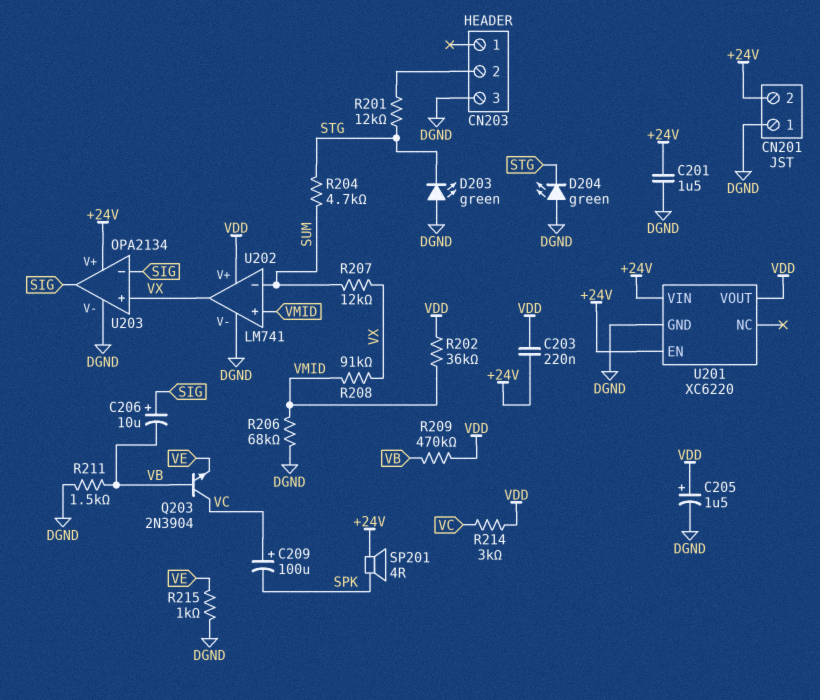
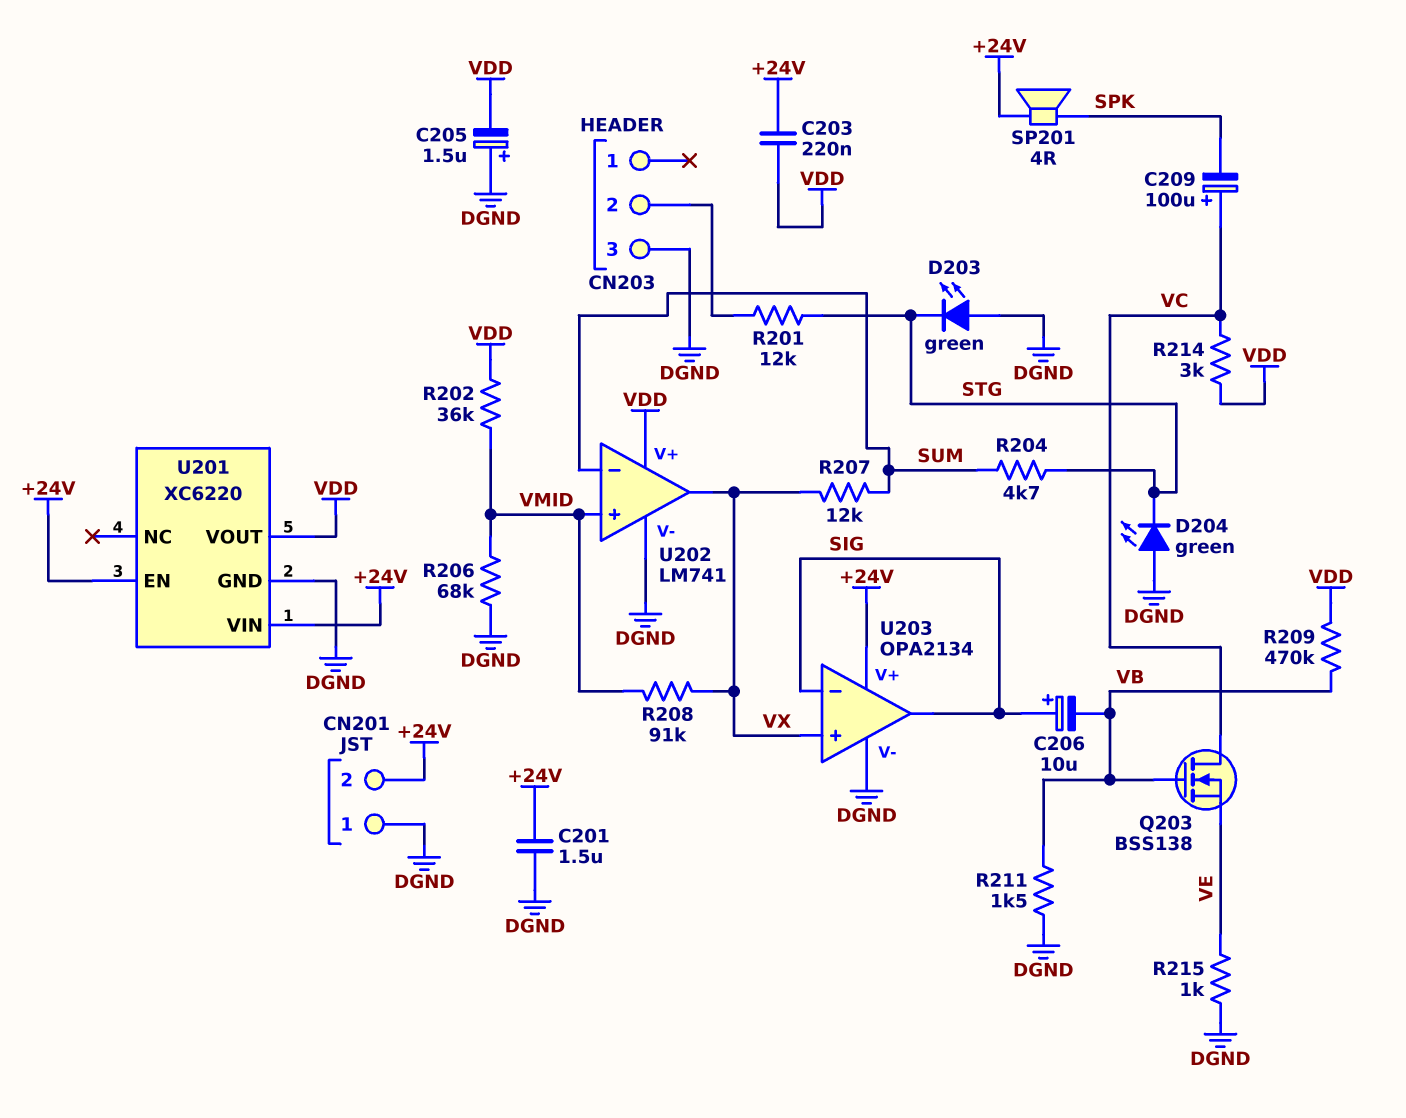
C205: 1.5uF (plus VDD, minus DGND) -> 1.5uF (plus DGND, minus VDD)
Q203: NPN 2N3904 (B VB, C VC, E VE) -> NMOS BSS138 (G VB, D VC, S VE)

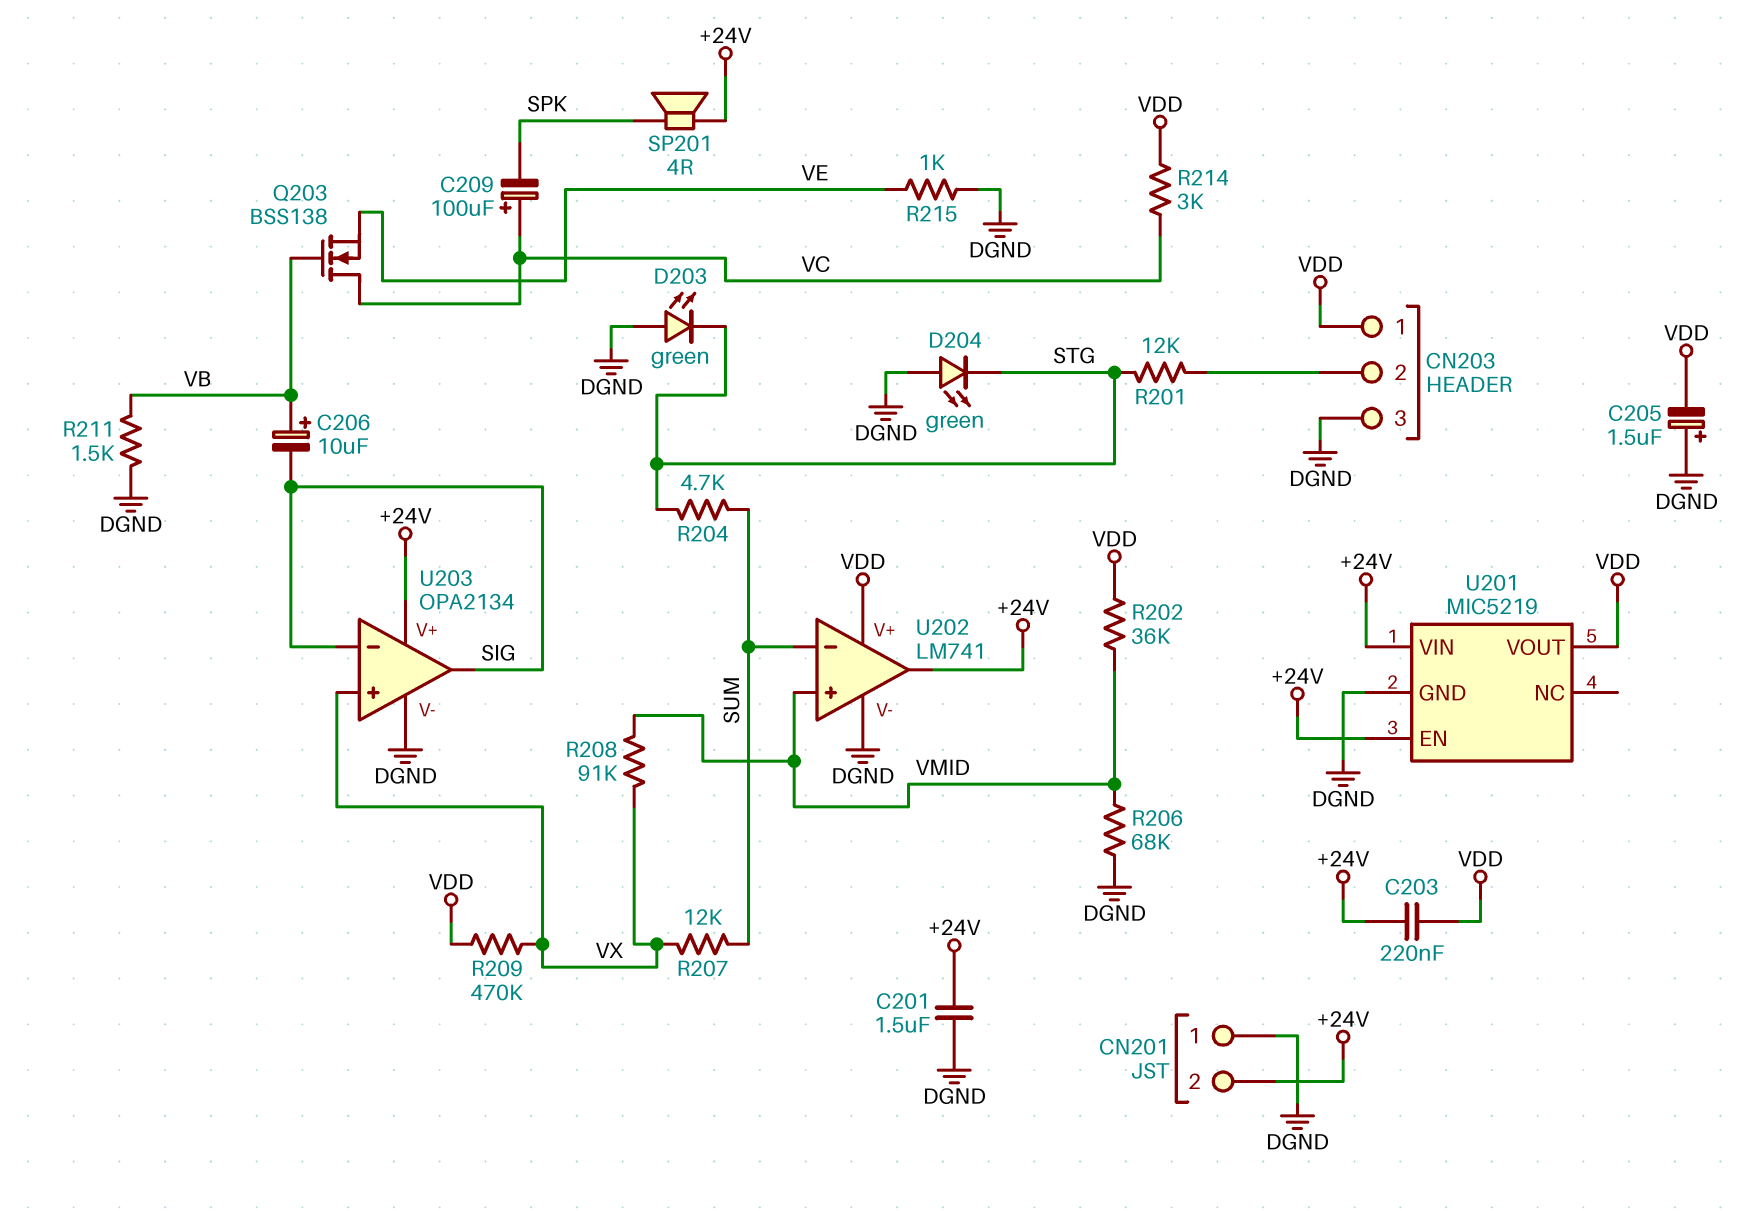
C206: 10uF (plus SIG, minus VB) -> 10uF (plus VB, minus SIG)
CN203 pin 1: none -> VDD
R209: 470k (VB, VDD) -> 470k (VDD, VX)
U201: XC6220 -> MIC5219
U202 pin out: VX -> +24V

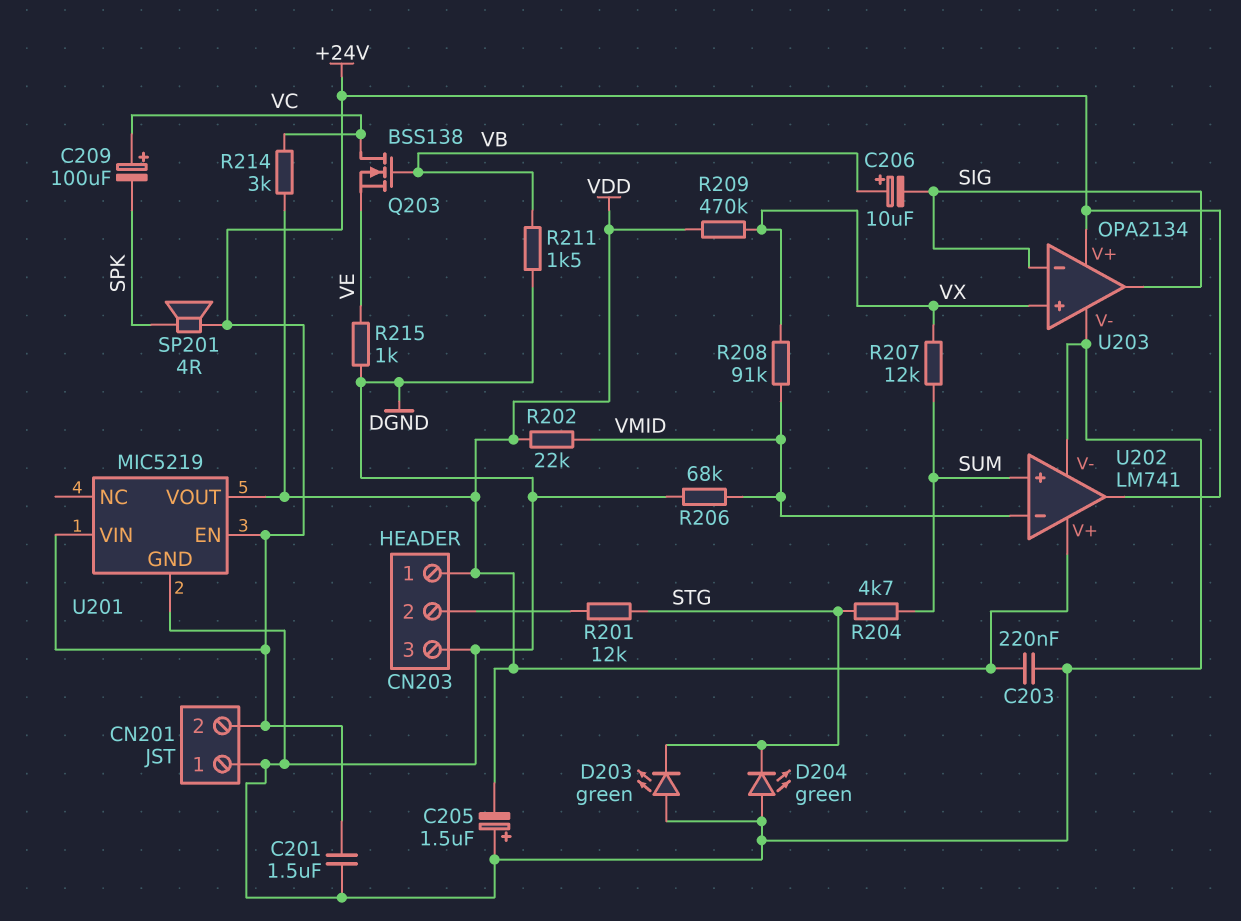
C203: 220nF (+24V, VDD) -> 220nF (DGND, VDD)
R202: 36k (VDD, VMID) -> 22k (VDD, VMID)
U202 pin in+: VMID -> SUM
U202 pin in-: SUM -> VMID

